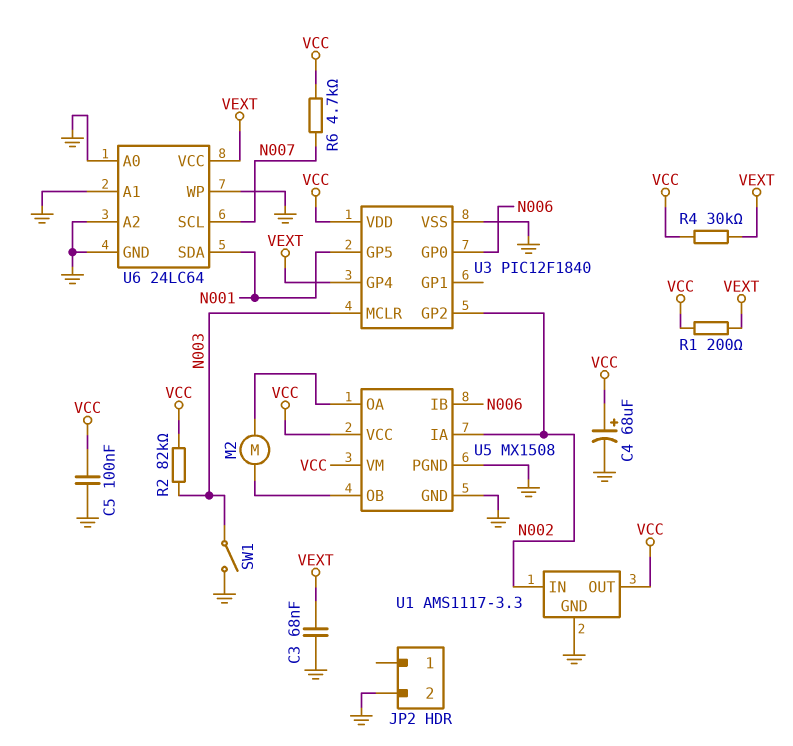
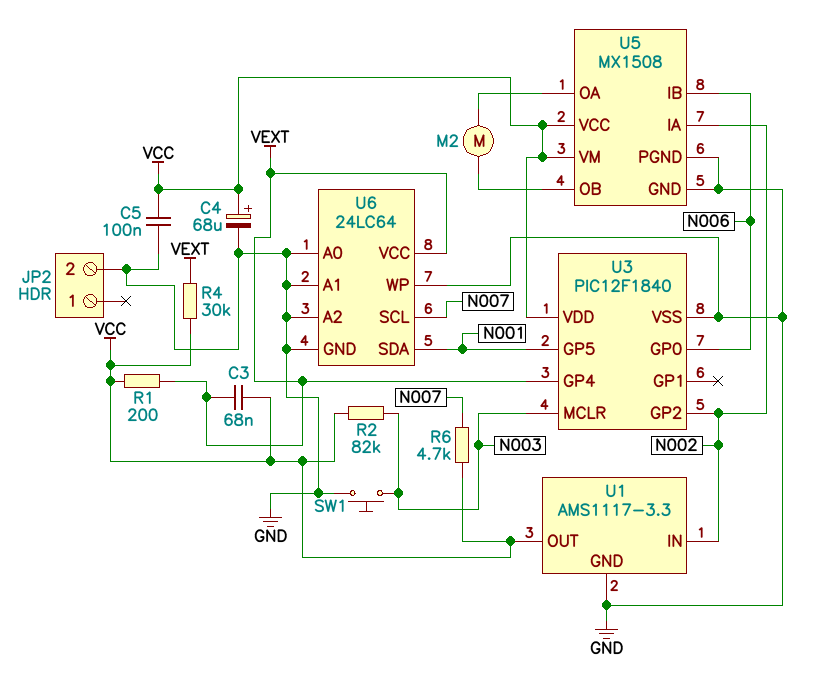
C3: 68nF (GND, VEXT) -> 68nF (VCC, VEXT)
SW1: switch (GND, N003) -> button (GND, N003)

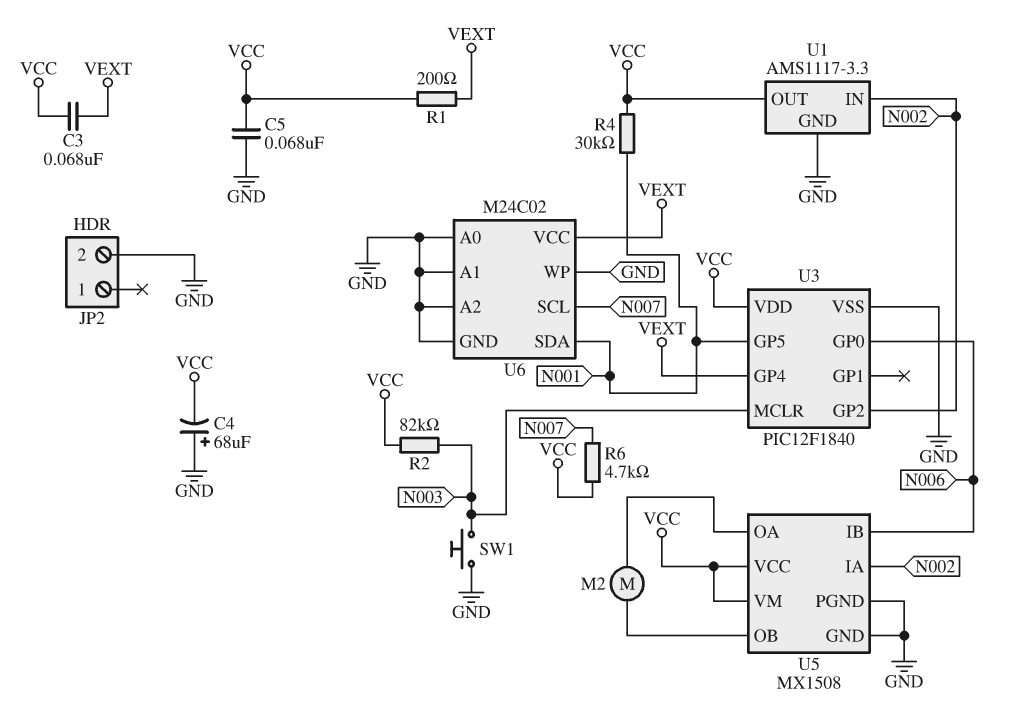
C4: 68uF (plus VCC, minus GND) -> 68uF (plus GND, minus VCC)
C5: 100nF (GND, VCC) -> 68nF (GND, VCC)
R4: 30k (VCC, VEXT) -> 30k (N001, VCC)
U6: 24LC64 -> M24C02

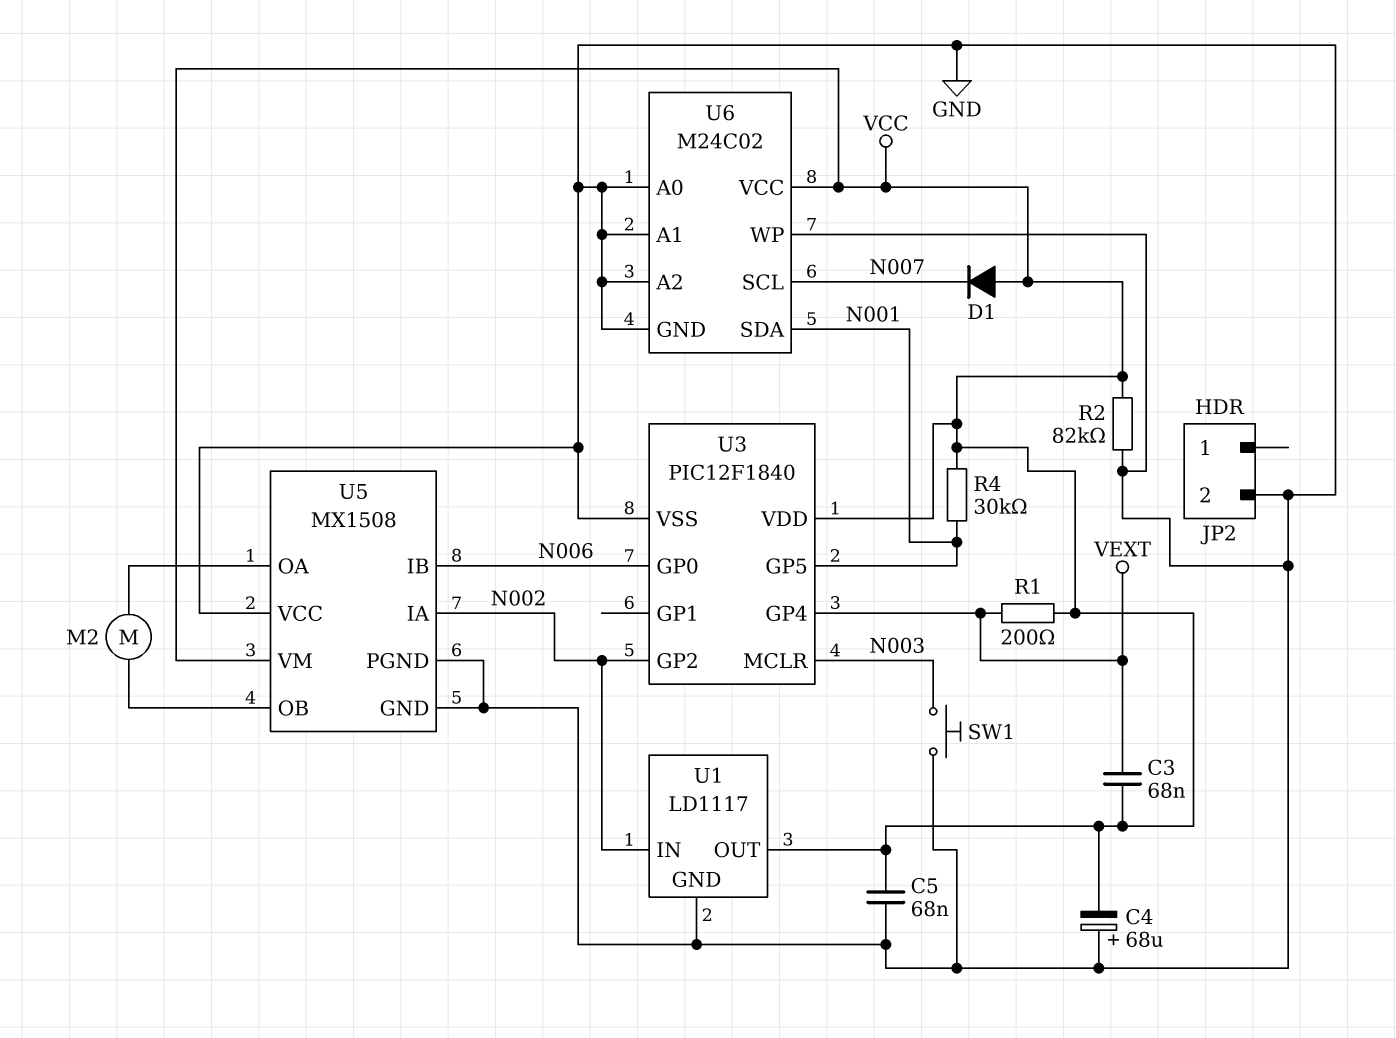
D1: none -> diode (A VCC, K N007)
R2: 82k (N003, VCC) -> 82k (GND, VCC)
R6: 4.7k (N007, VCC) -> none
U1: AMS1117-3.3 -> LD1117
U5 pin VCC: VCC -> GND
U6 pin VCC: VEXT -> VCC

